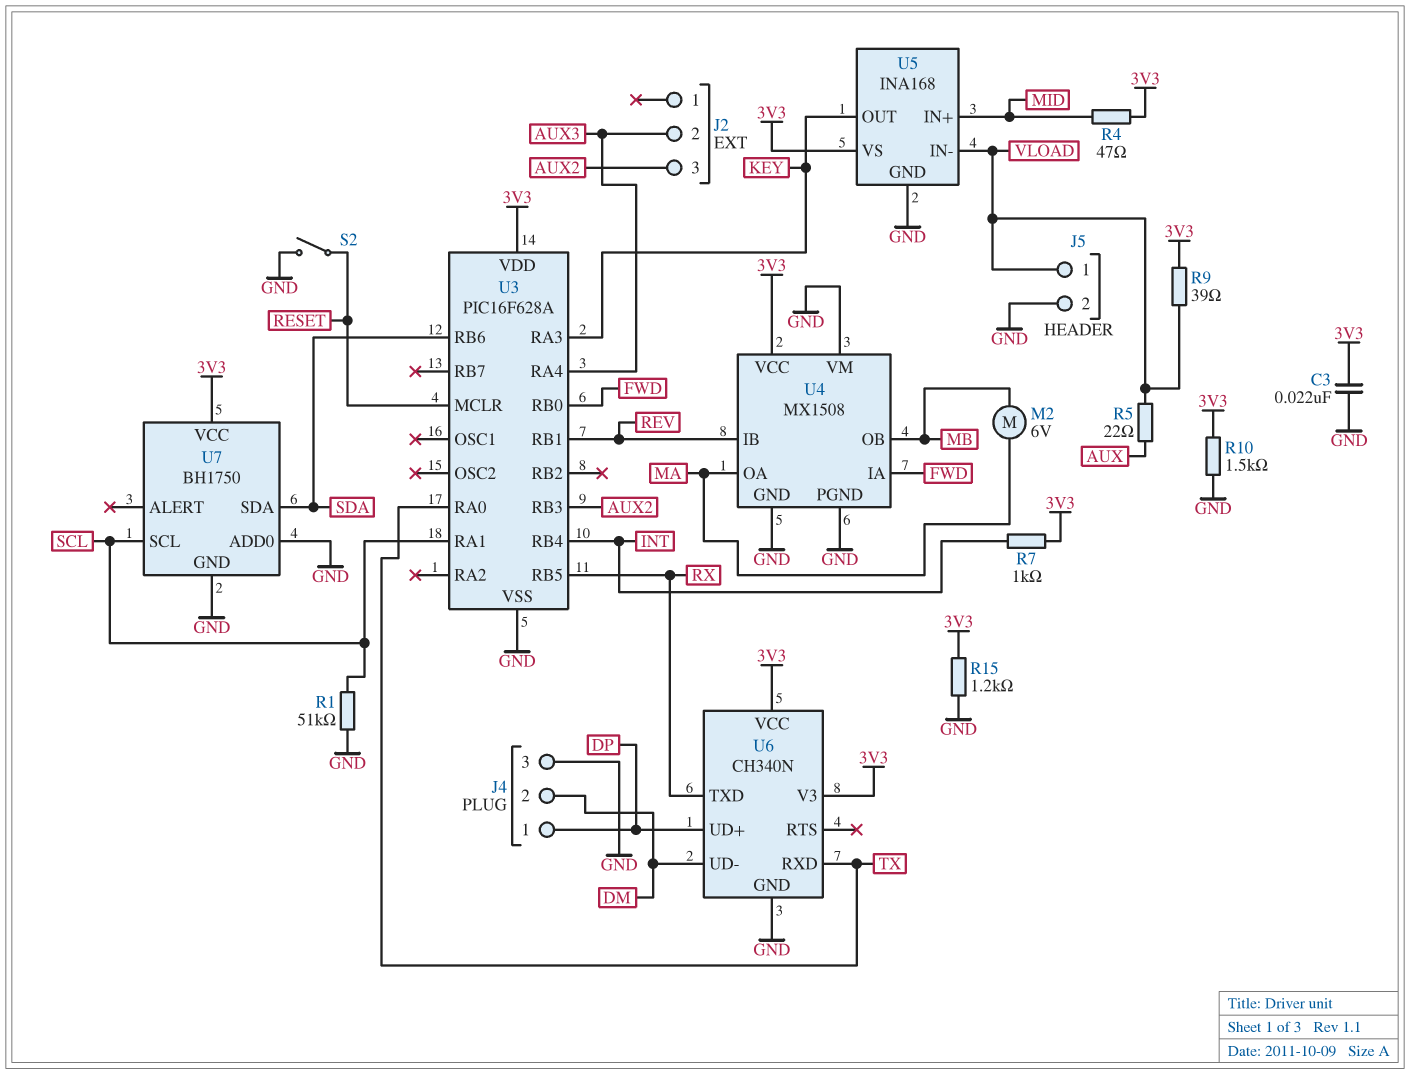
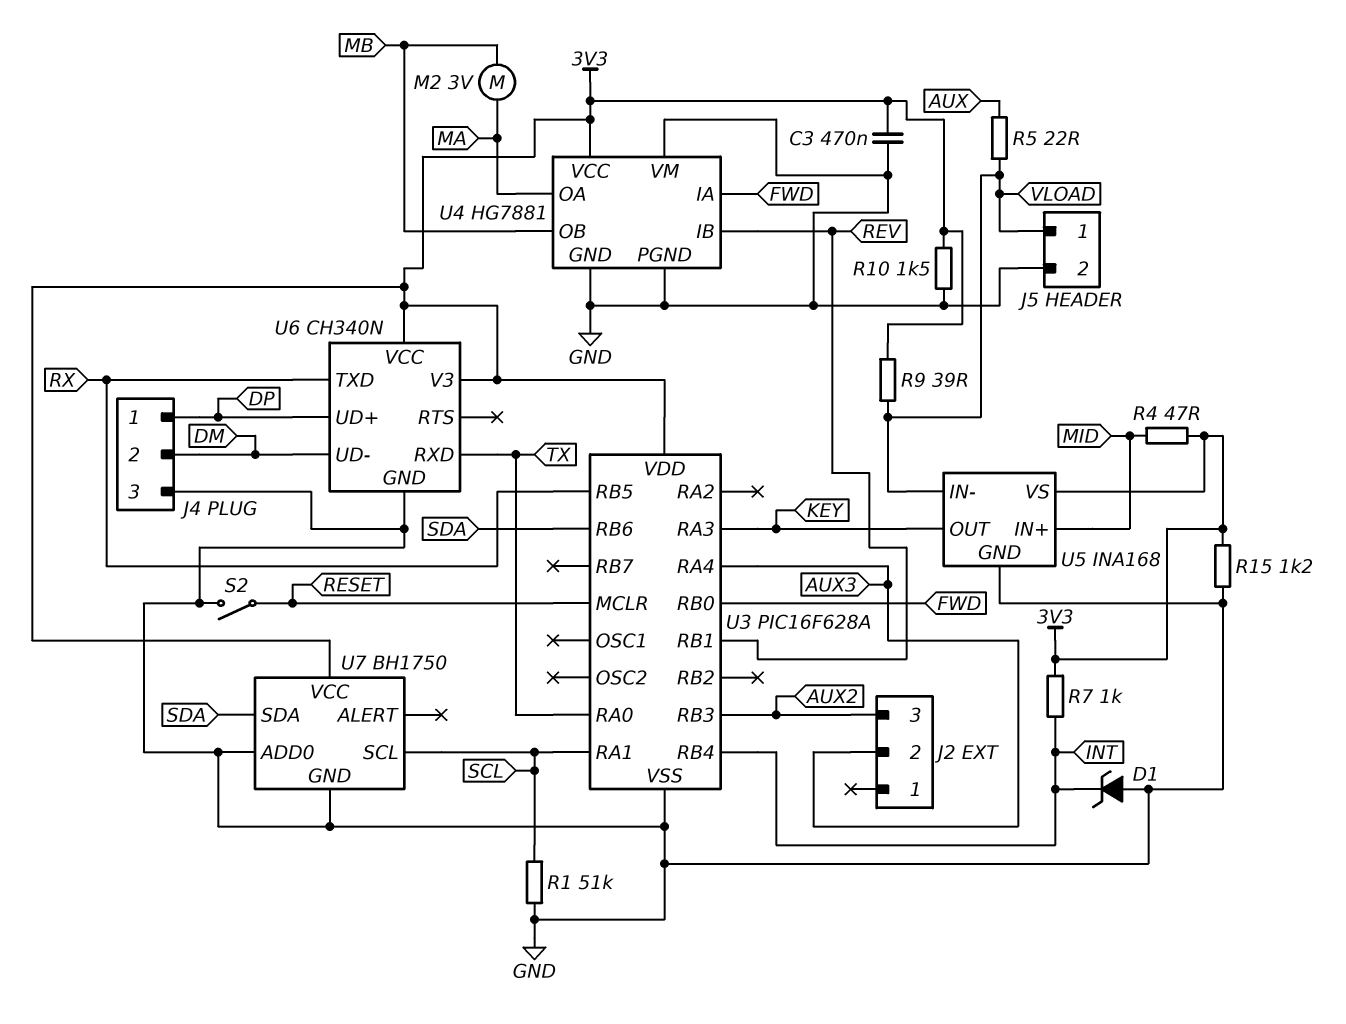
C3: 22nF (3V3, GND) -> 470nF (3V3, GND)
D1: none -> zener (A GND, K INT)
M2: motor 6V (MA, MB) -> motor 3V (MA, MB)
U4: MX1508 -> HG7881

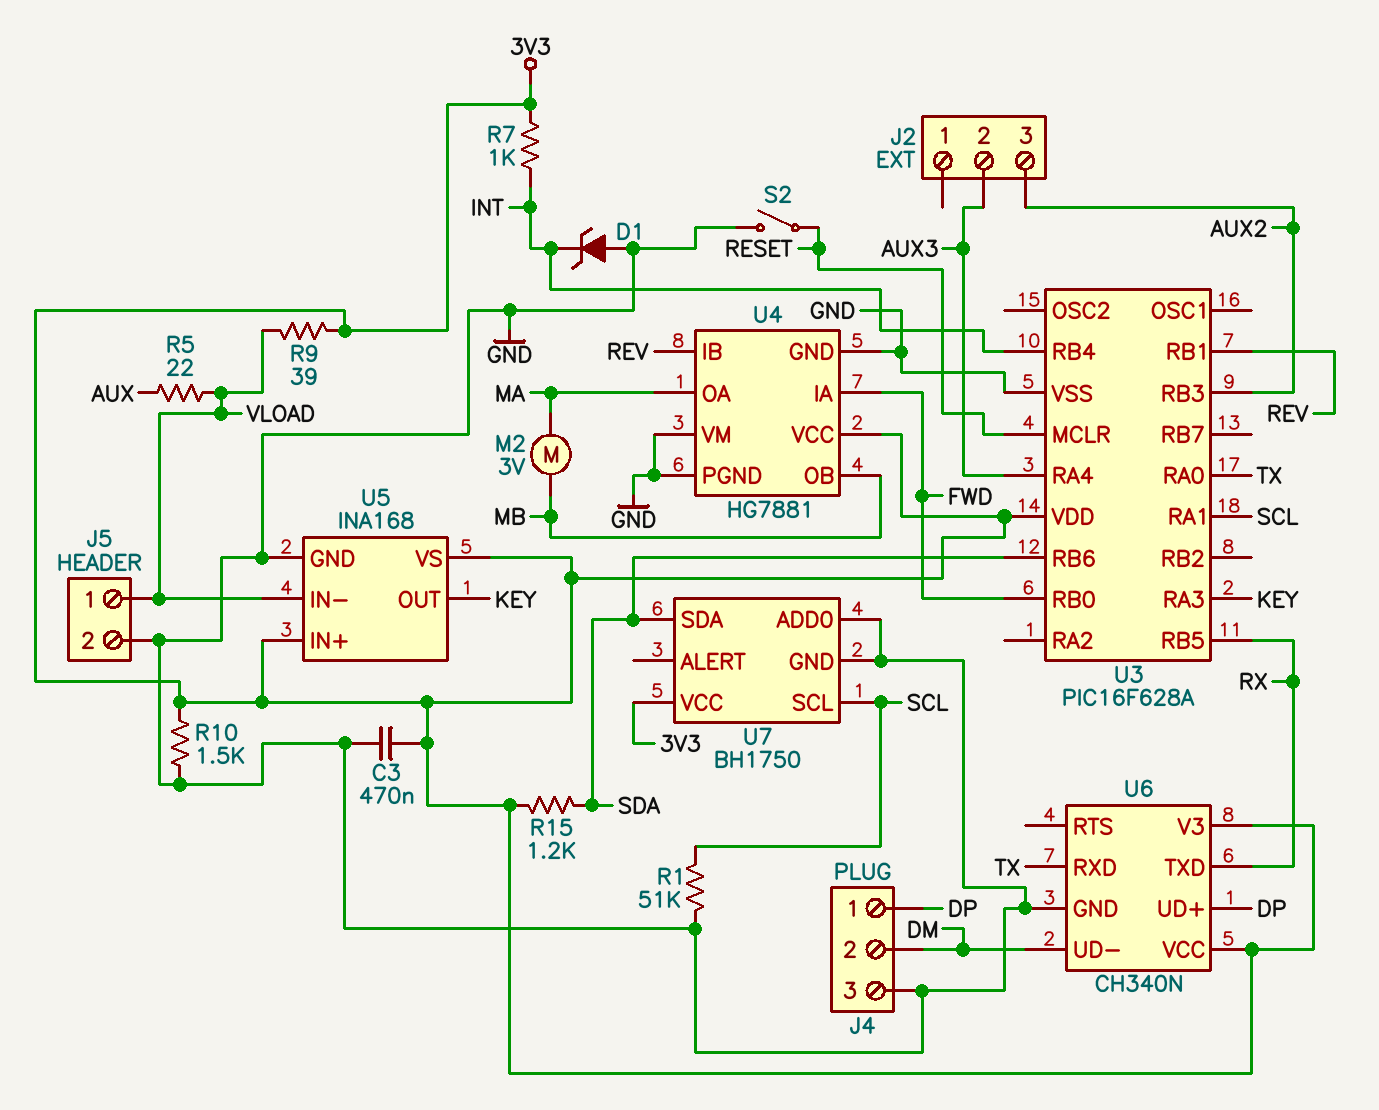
R4: 47 (3V3, MID) -> none
R15: 1.2k (3V3, GND) -> 1.2k (3V3, SDA)
U5 pin IN+: MID -> 3V3

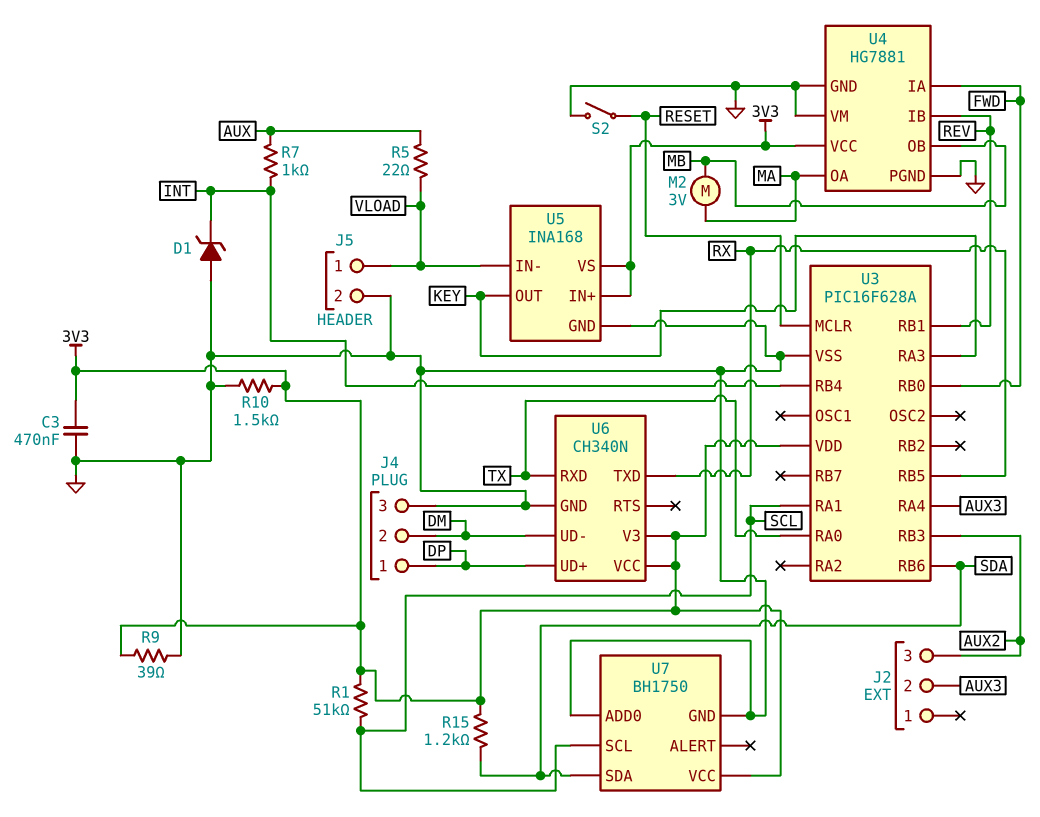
R1: 51k (GND, SCL) -> 51k (3V3, SCL)
R7: 1k (3V3, INT) -> 1k (AUX, INT)
R9: 39 (3V3, VLOAD) -> 39 (3V3, GND)

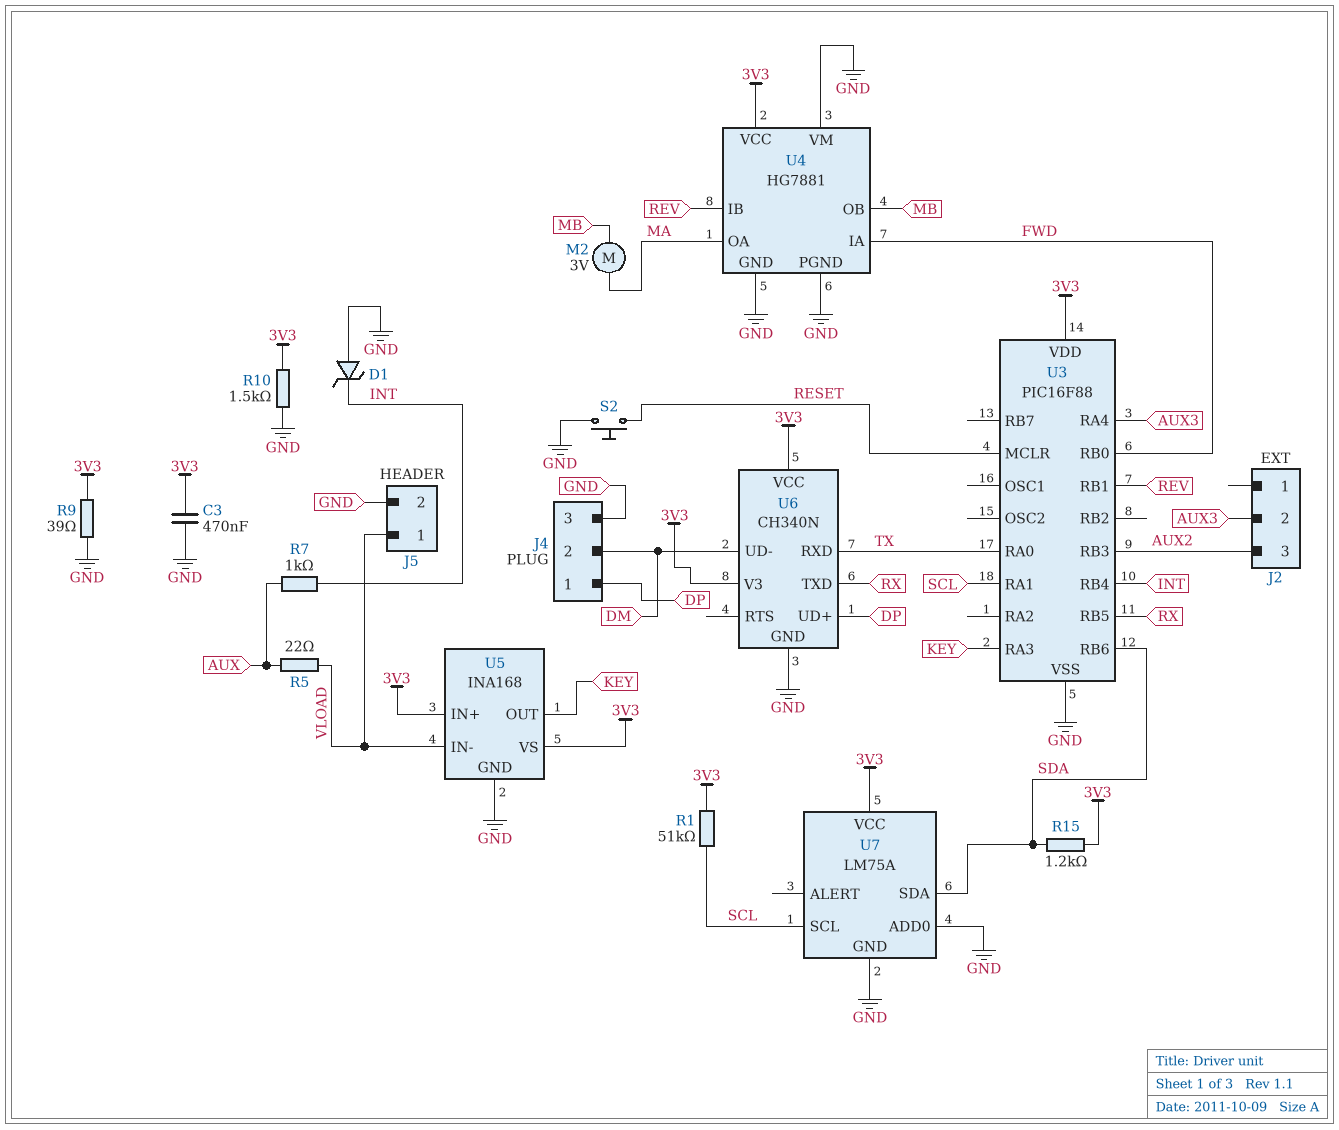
S2: switch (GND, RESET) -> button (GND, RESET)
U3: PIC16F628A -> PIC16F88
U7: BH1750 -> LM75A

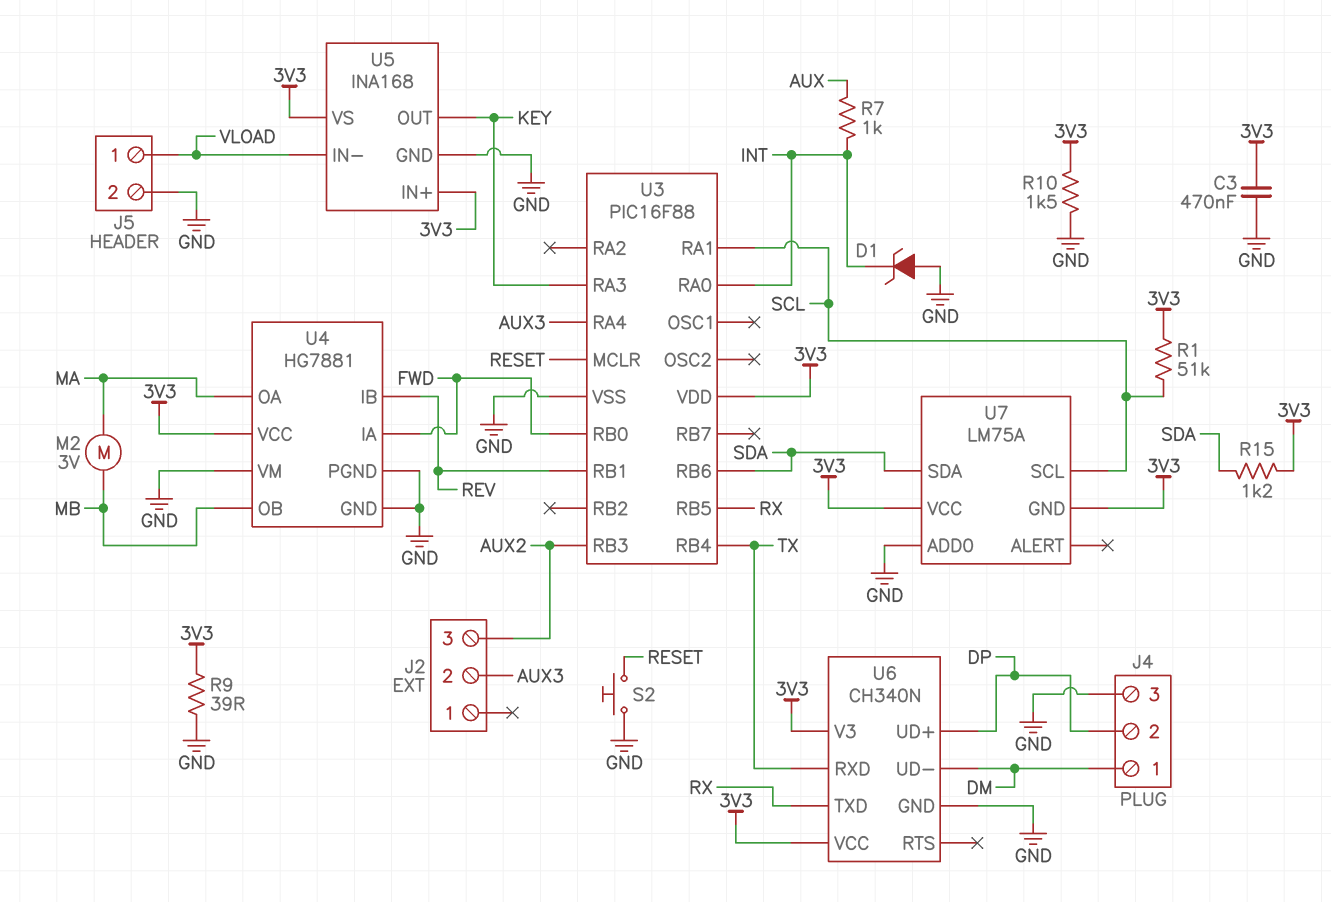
J4 pin 1: DP -> DM
J4 pin 2: DM -> DP
R5: 22 (AUX, VLOAD) -> none
U3 pin RA0: TX -> INT
U3 pin RB4: INT -> TX
U7 pin GND: GND -> 3V3

